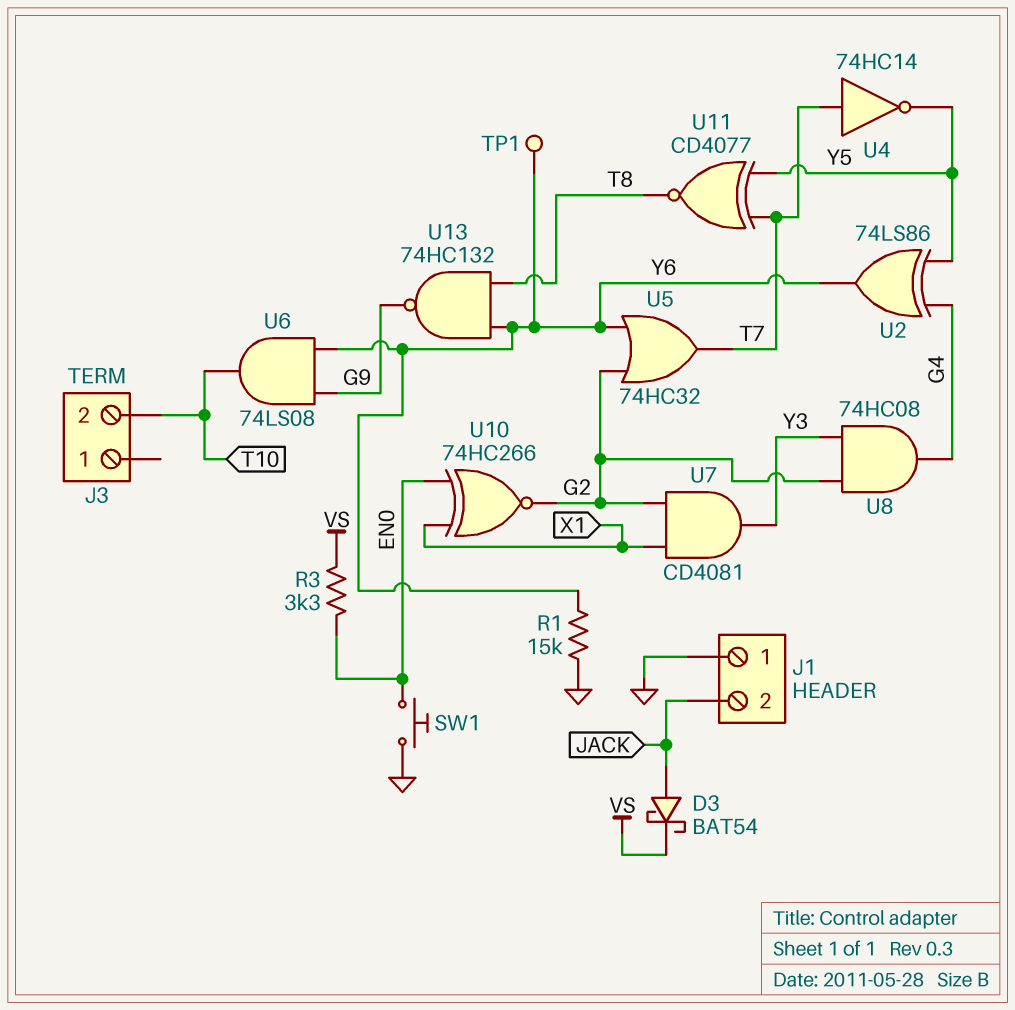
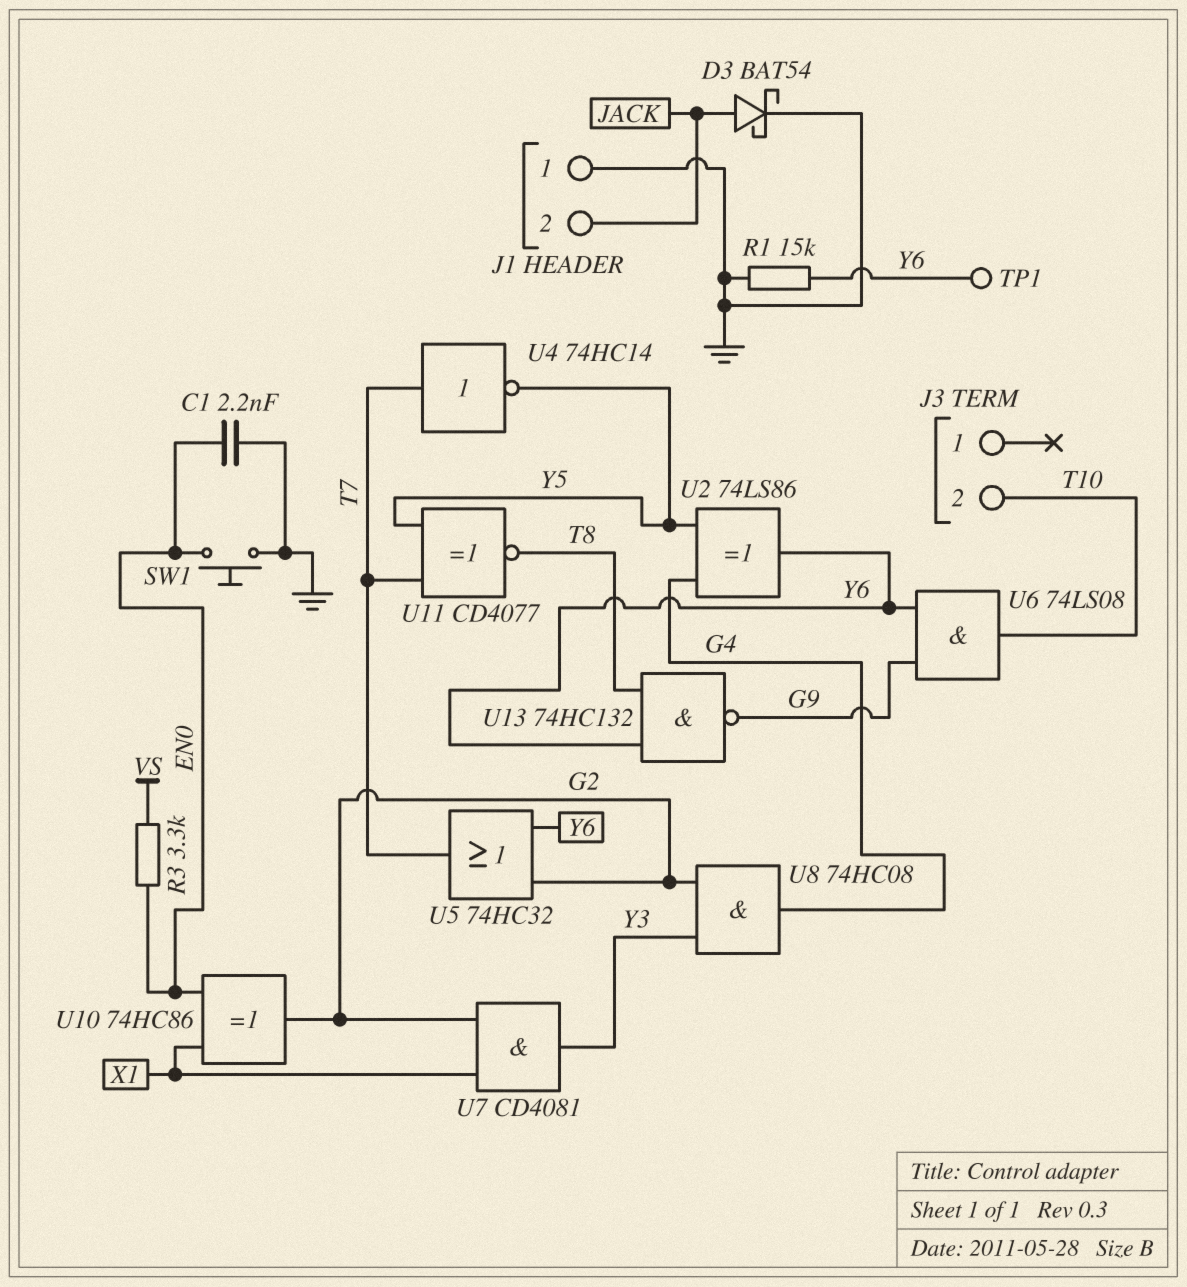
C1: none -> 2.2nF (EN0, GND)
D3: schottky BAT54 (A JACK, K VS) -> schottky BAT54 (A JACK, K GND)
U10: XNOR 74HC266 (in EN0, in X1, out G2) -> XOR 74HC86 (in EN0, in X1, out G2)

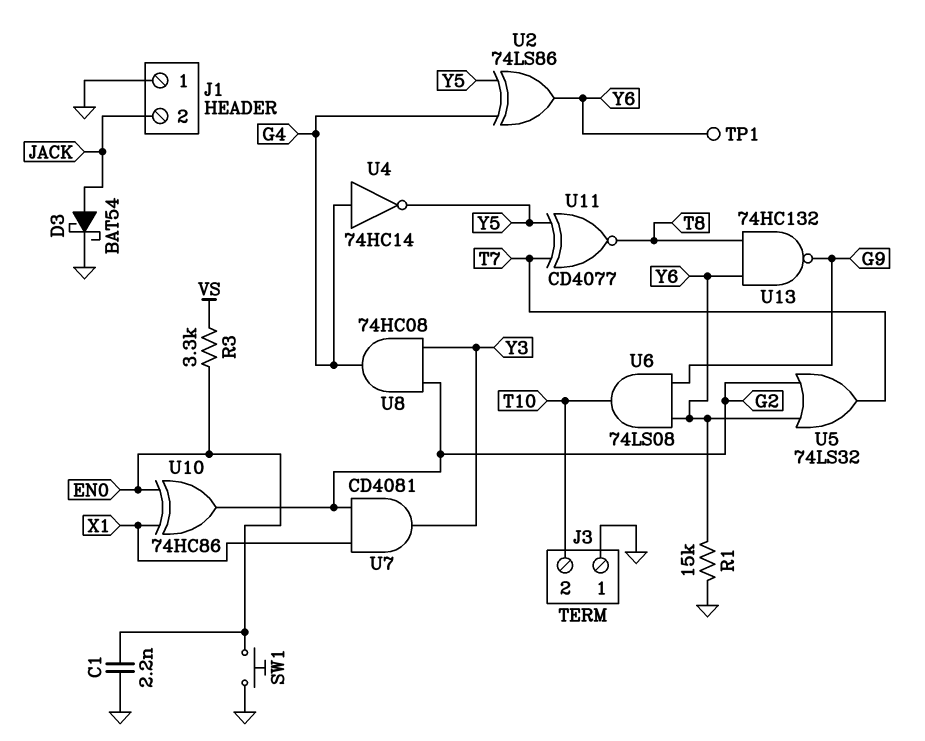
J3 pin 1: none -> GND
U4: NOT 74HC14 (in T7, out Y5) -> NOT 74HC14 (in G4, out Y5)
U5: OR 74HC32 (in G2, in Y6, out T7) -> OR 74LS32 (in G2, in Y6, out T7)

